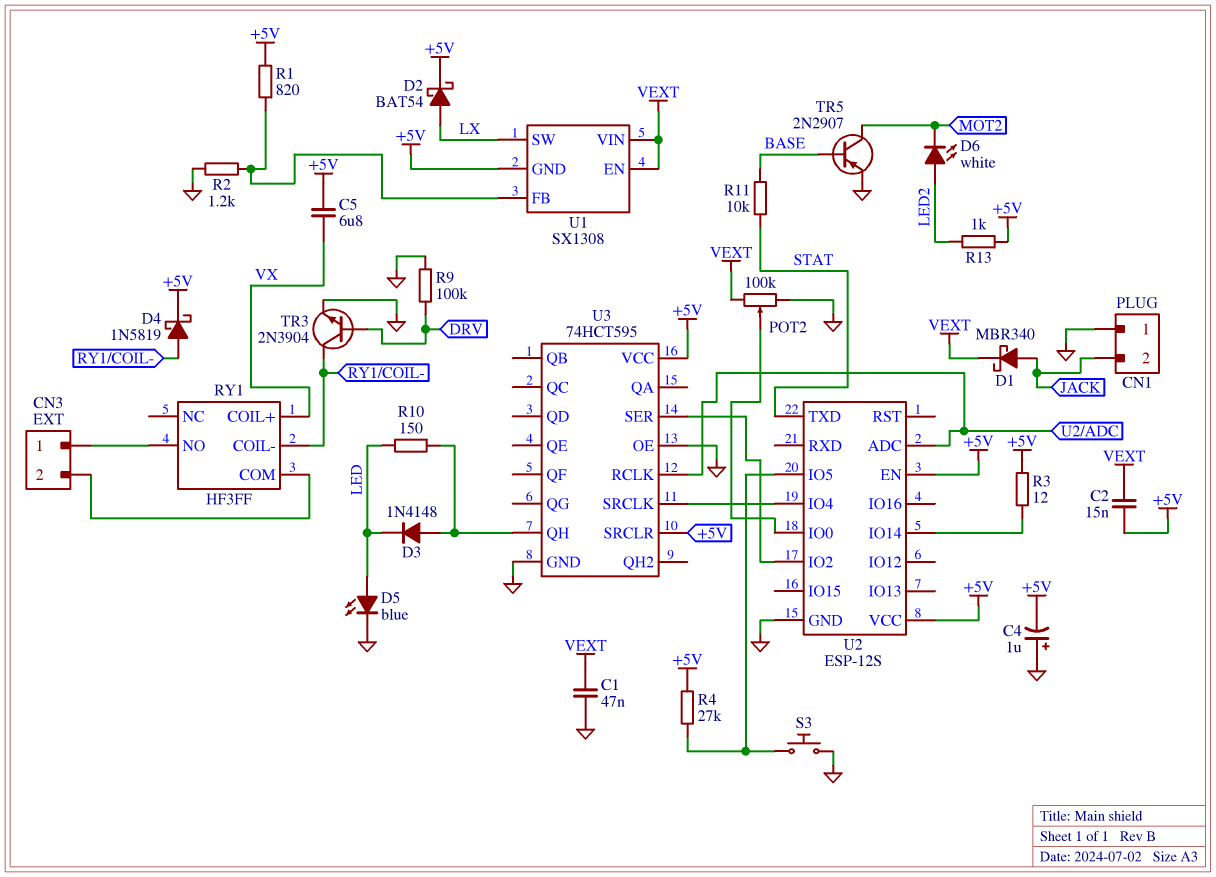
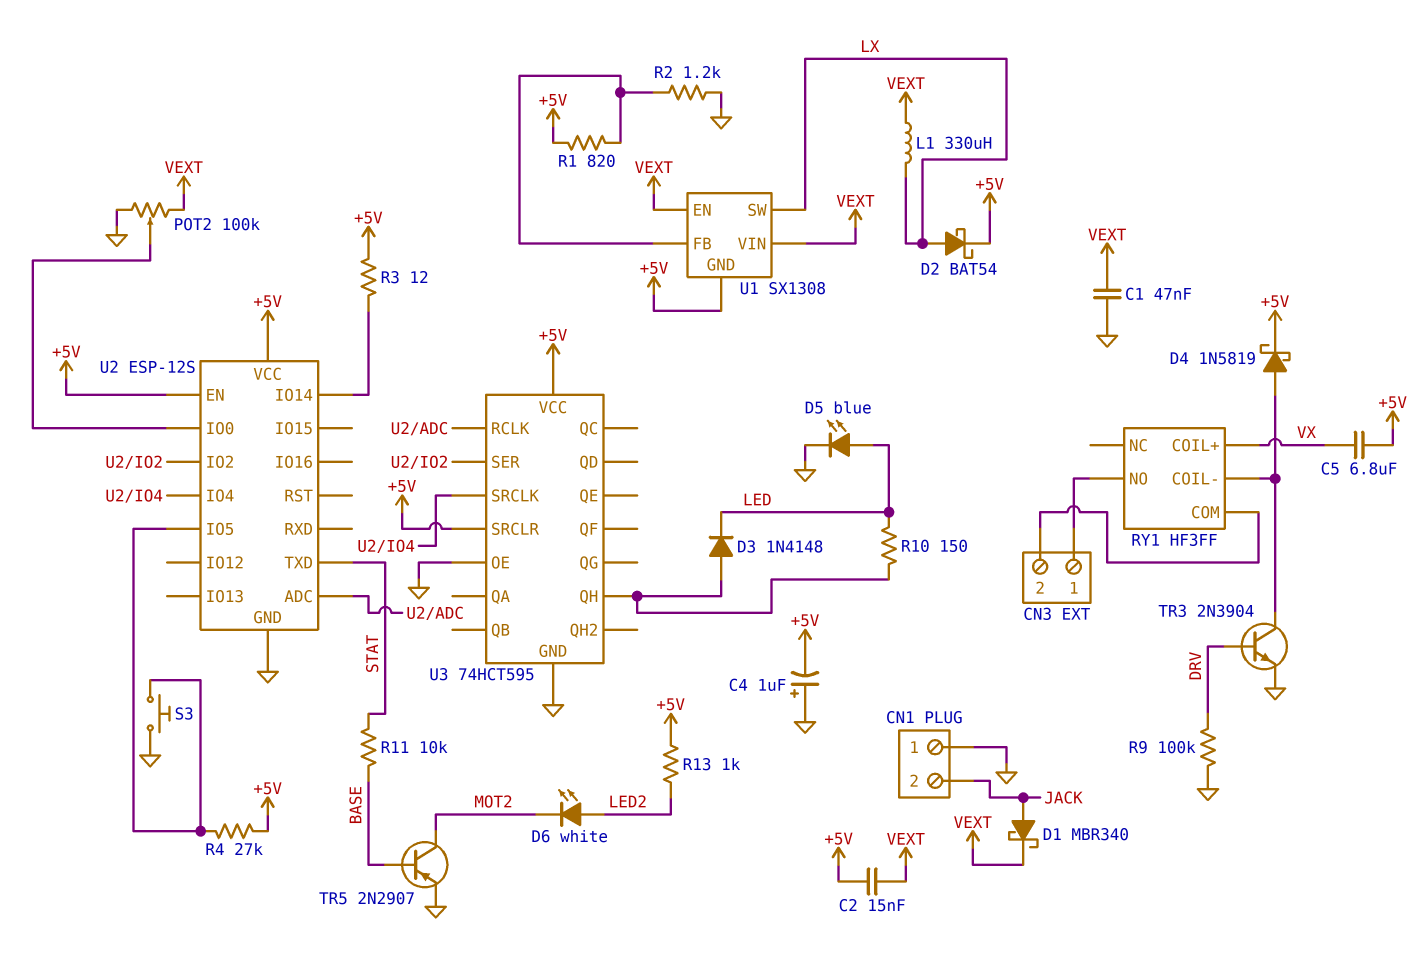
L1: none -> 330uH (LX, VEXT)

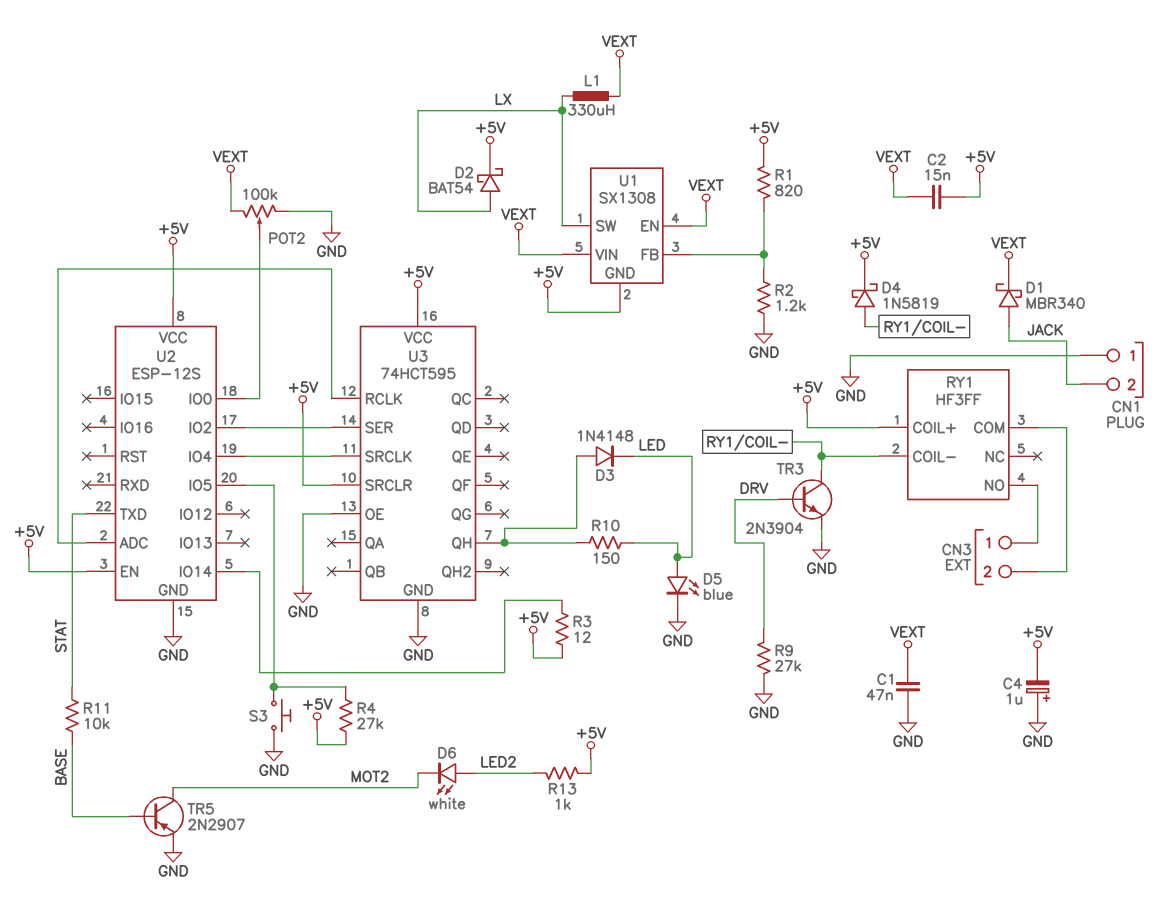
C5: 6.8uF (+5V, VX) -> none
R9: 100k (DRV, GND) -> 27k (DRV, GND)
RY1 pin COIL+: VX -> +5V

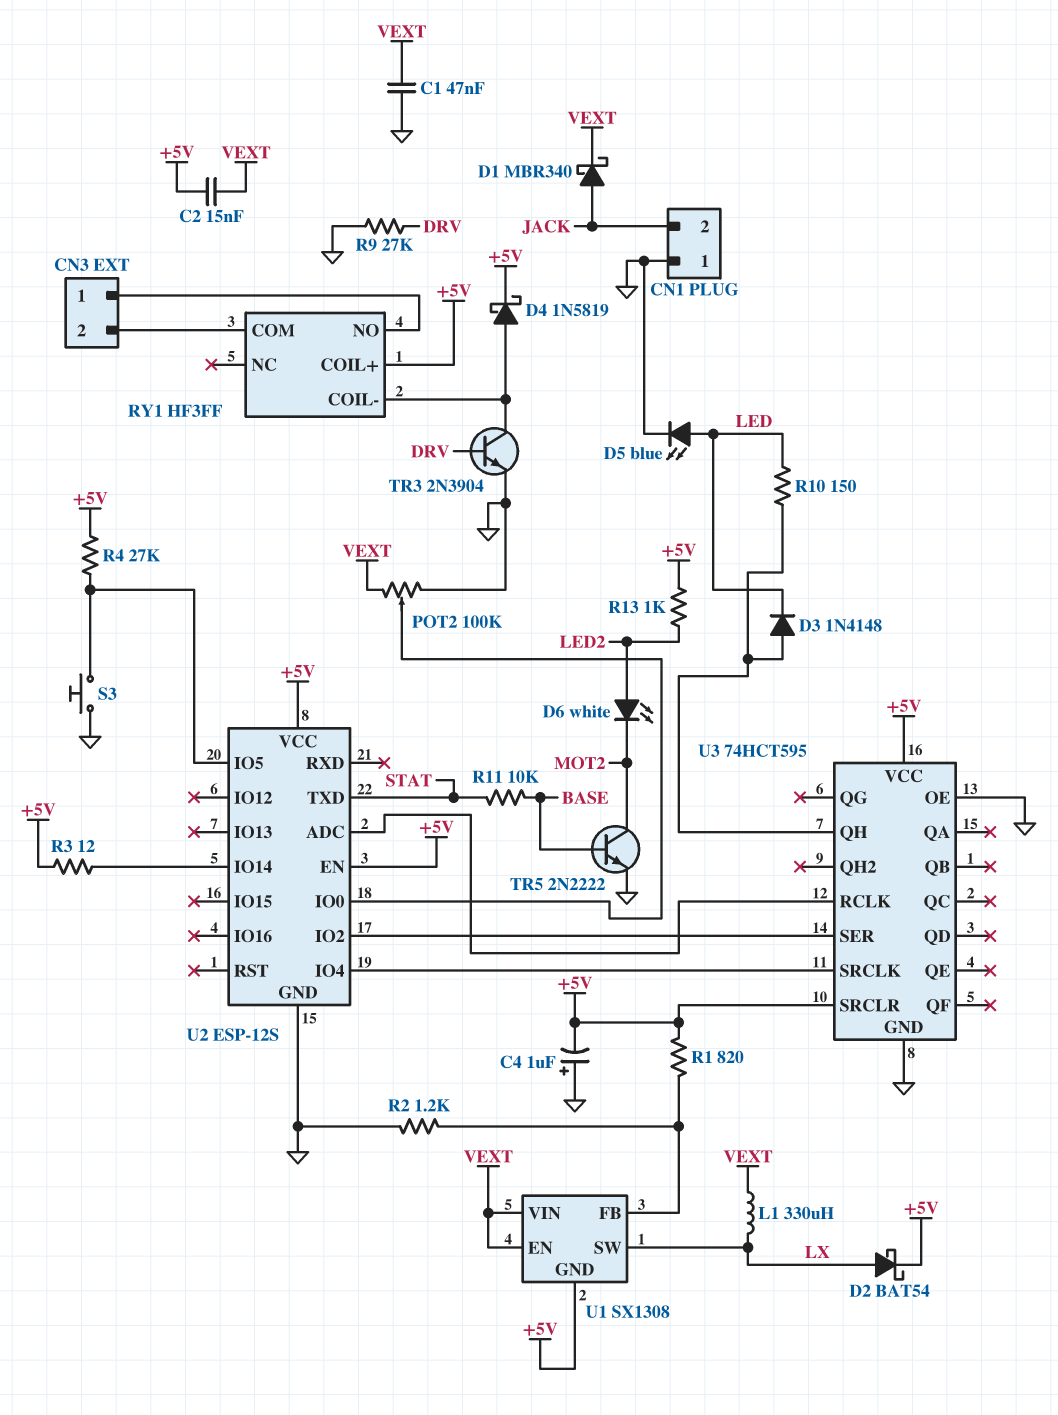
TR5: PNP 2N2907 (B BASE, C MOT2, E GND) -> NPN 2N2222 (B BASE, C MOT2, E GND)

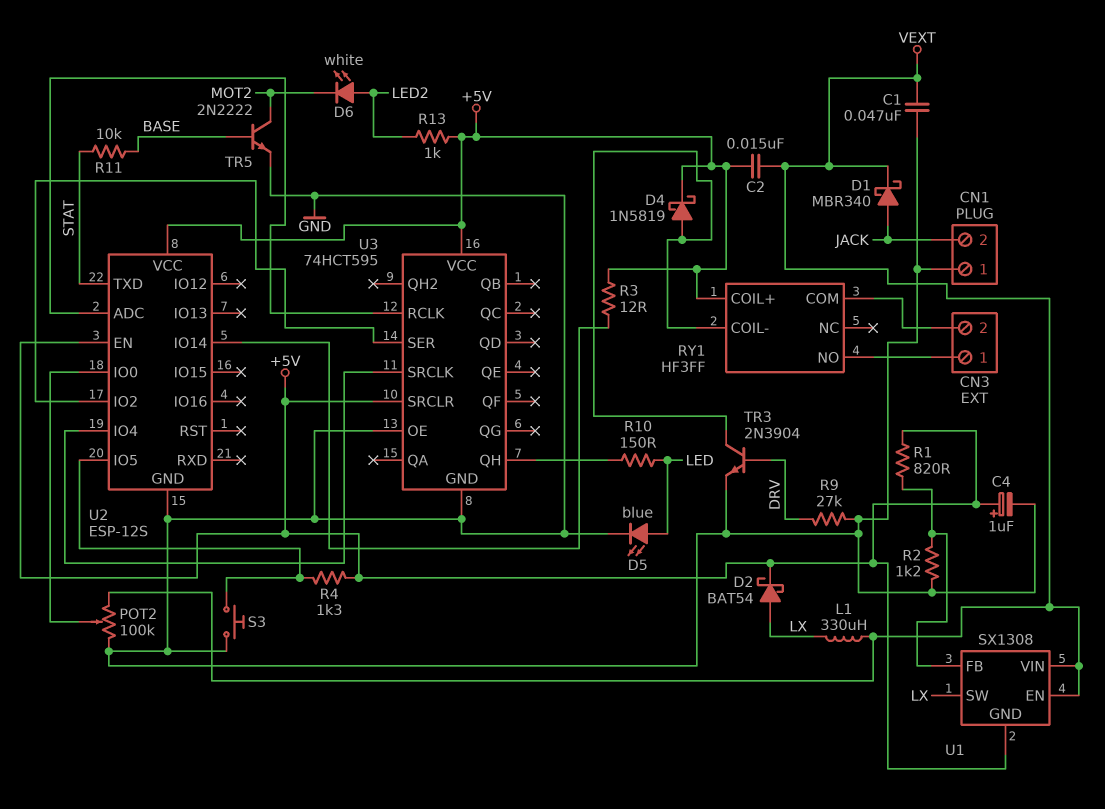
C4: 1uF (plus GND, minus +5V) -> 1uF (plus +5V, minus GND)
D3: diode 1N4148 (A U3/QH, K LED) -> none
R4: 27k (+5V, U2/IO5) -> 1.3k (+5V, U2/IO5)

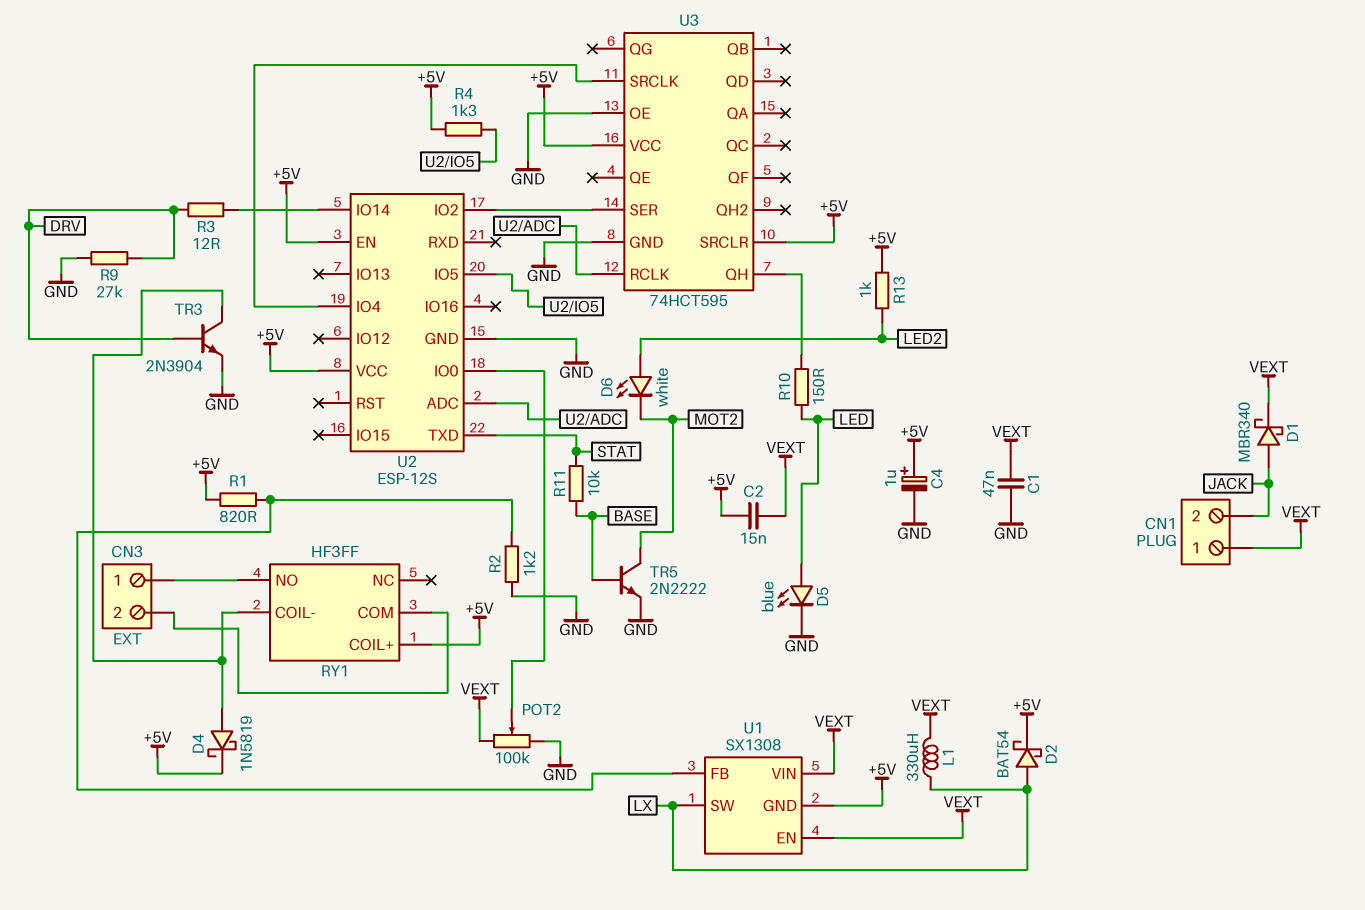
CN1 pin 1: GND -> VEXT
R3: 12 (+5V, U2/IO14) -> 12 (DRV, U2/IO14)
S3: button (GND, U2/IO5) -> none

